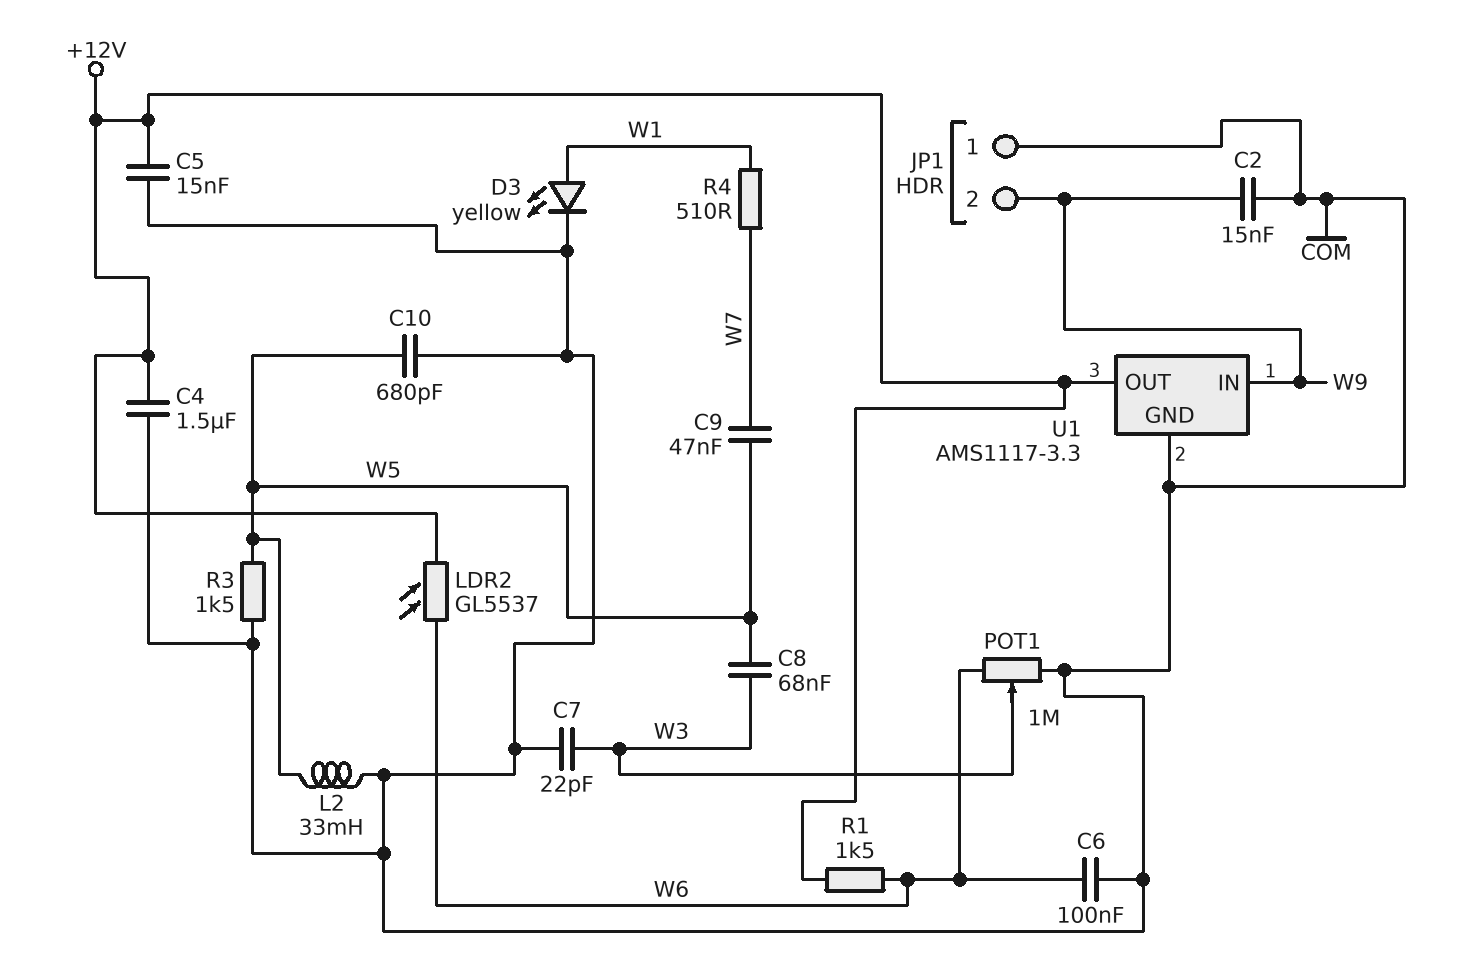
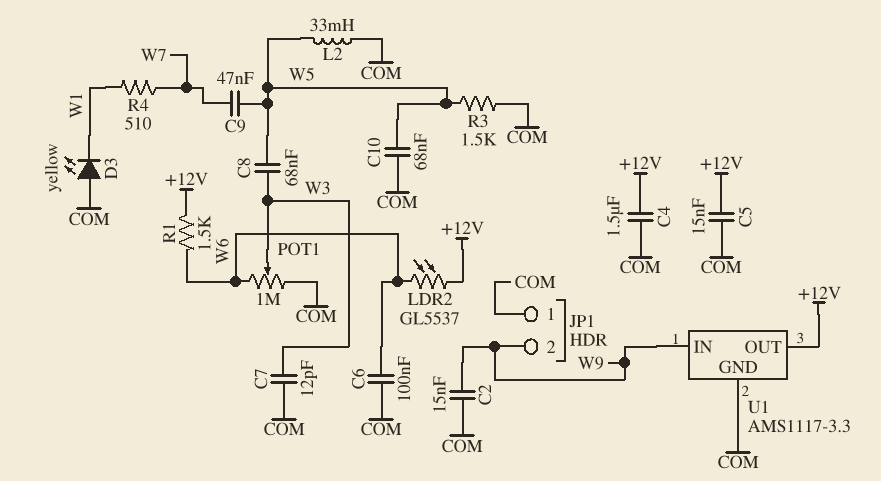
C7: 22pF (COM, W3) -> 12pF (COM, W3)
C10: 680pF (COM, W5) -> 68nF (COM, W5)
D3: LED yellow (A W1, K COM) -> LED yellow (A COM, K W1)

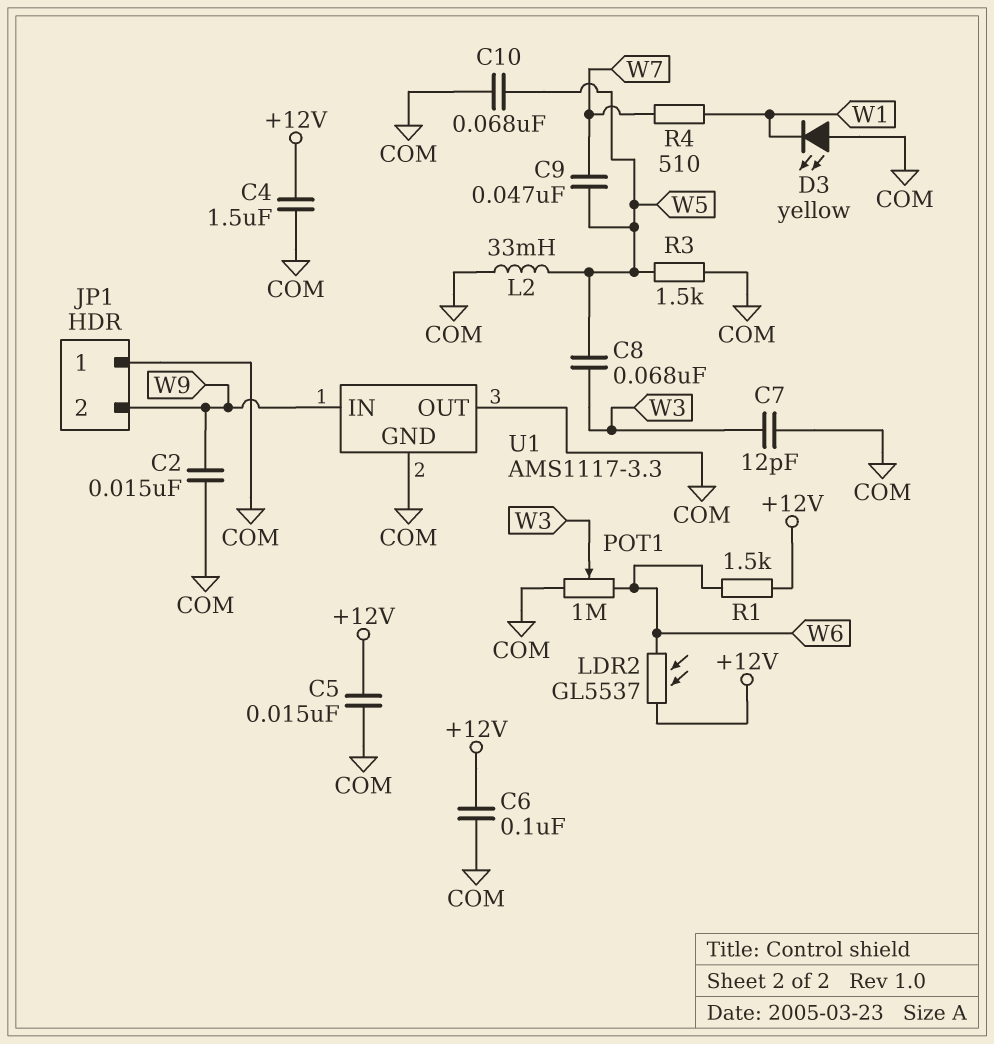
C6: 100nF (COM, W6) -> 100nF (+12V, COM)
U1 pin OUT: +12V -> COM

